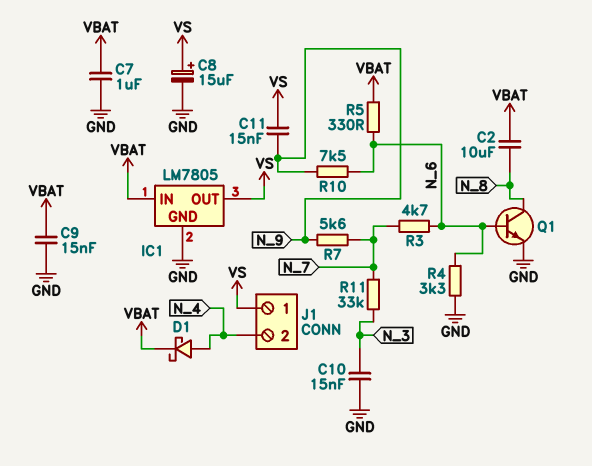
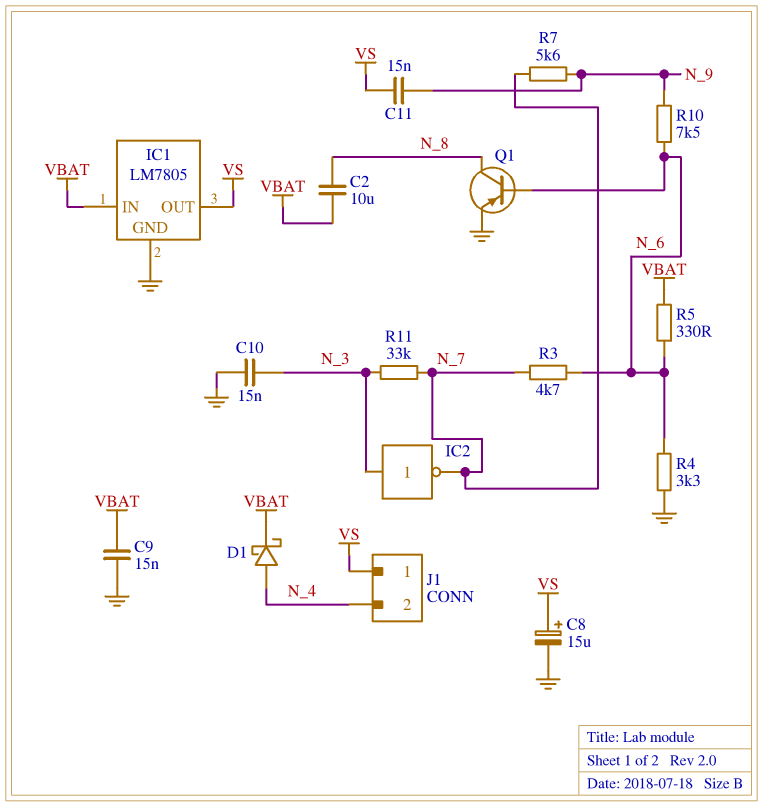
C7: 1uF (GND, VBAT) -> none
IC2: none -> NOT (in N_3, out N_7)
Q1: NPN (B N_6, C N_8, E GND) -> PNP (B N_6, C N_8, E GND)

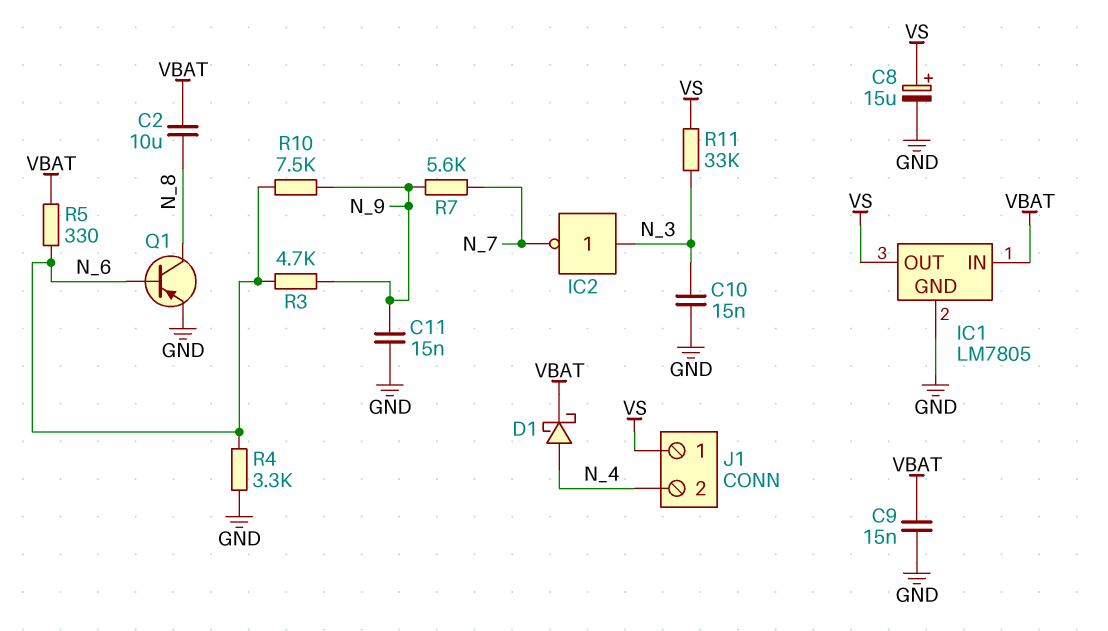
C11: 15nF (N_9, VS) -> 15nF (GND, N_9)
R3: 4.7k (N_6, N_7) -> 4.7k (N_6, N_9)
R11: 33k (N_3, N_7) -> 33k (N_3, VS)

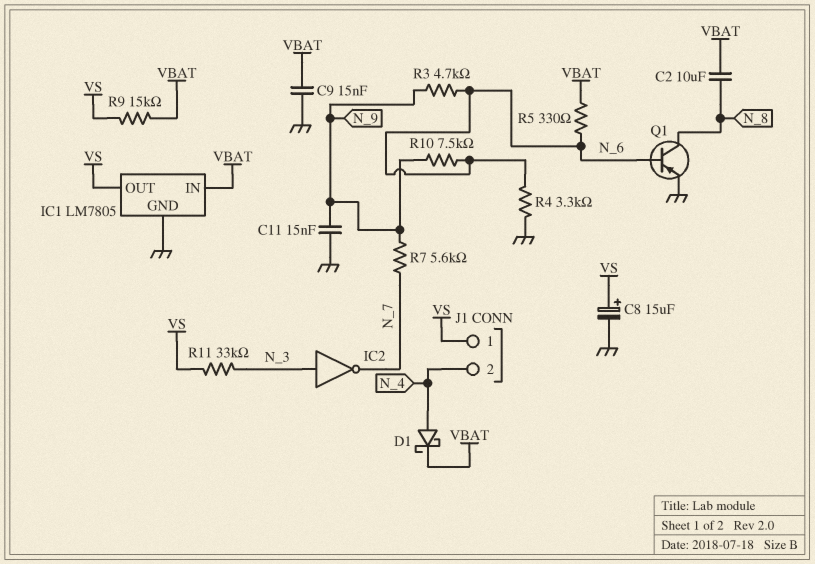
C10: 15nF (GND, N_3) -> none
R9: none -> 15k (VBAT, VS)

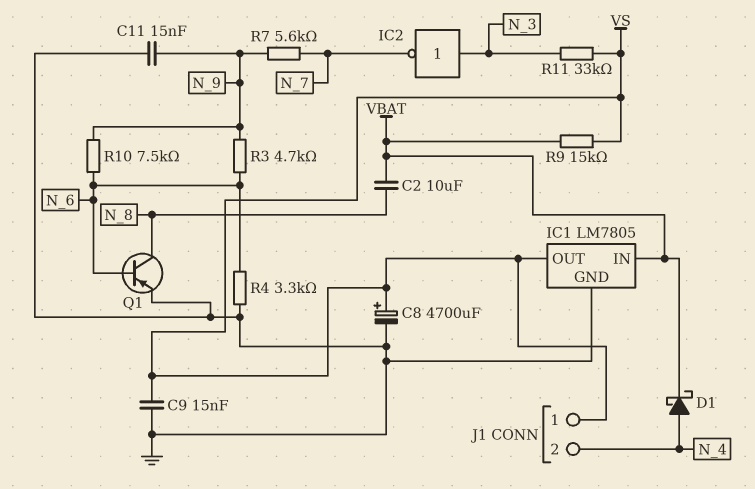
C8: 15uF (plus VS, minus GND) -> 4700uF (plus VS, minus GND)
C9: 15nF (GND, VBAT) -> 15nF (GND, VS)
R5: 330 (N_6, VBAT) -> none

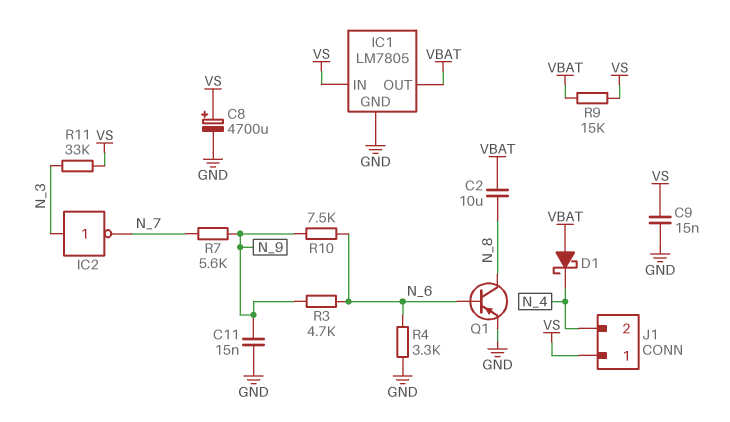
D1: schottky (A N_4, K VBAT) -> schottky (A VBAT, K N_4)
IC1 pin IN: VBAT -> VS
IC1 pin OUT: VS -> VBAT

